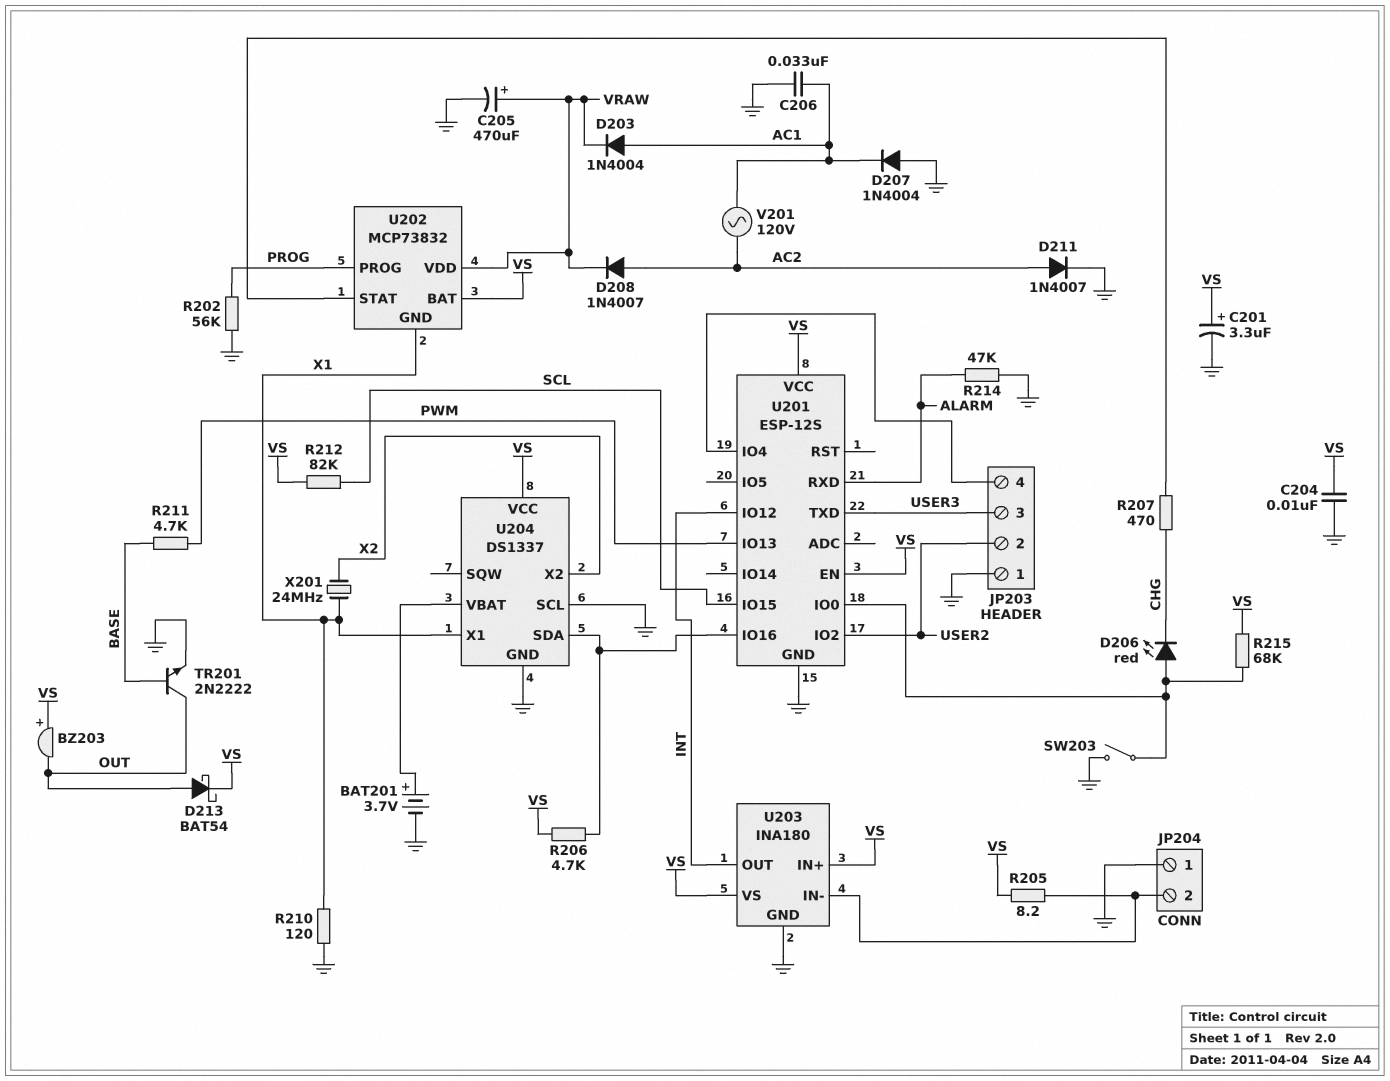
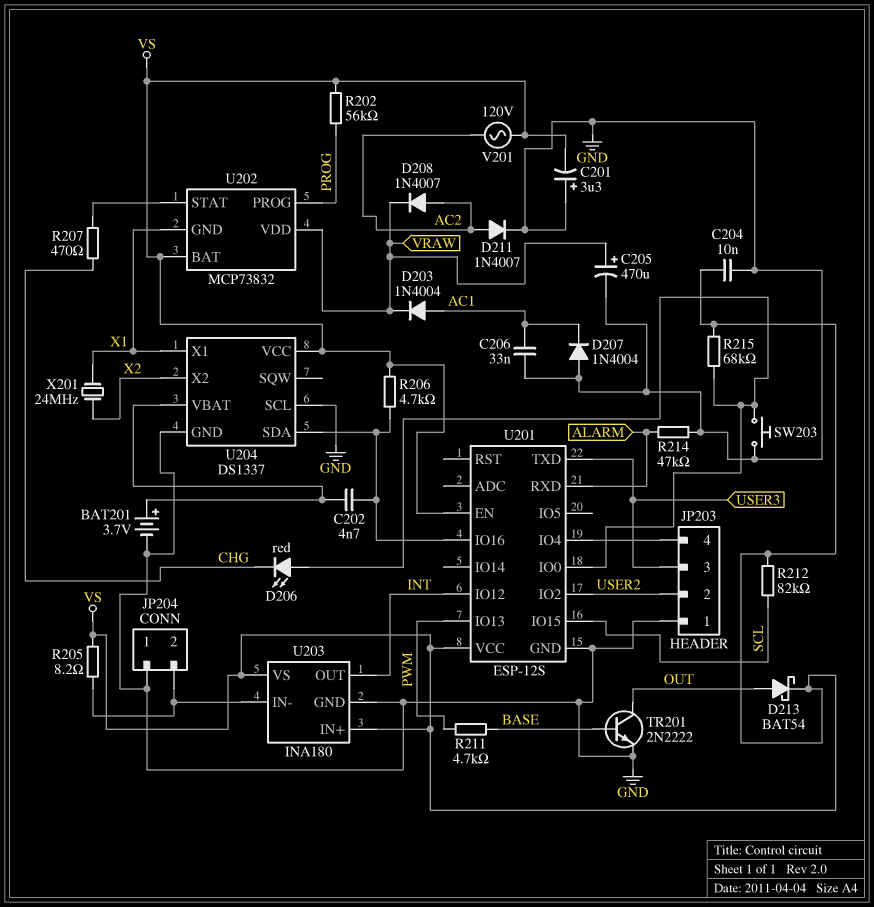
BZ203: buzzer (plus VS, minus OUT) -> none
C201: 3.3uF (plus VS, minus GND) -> 3.3uF (plus GND, minus VS)
C202: none -> 4.7nF (U201/IO16, U204/VBAT)
R202: 56k (GND, PROG) -> 56k (PROG, VS)
R210: 120 (GND, X1) -> none
SW203: switch (GND, U201/IO0) -> button (GND, U201/IO0)
V201: AC 120V (AC1, AC2) -> AC 120V (AC2, VS)

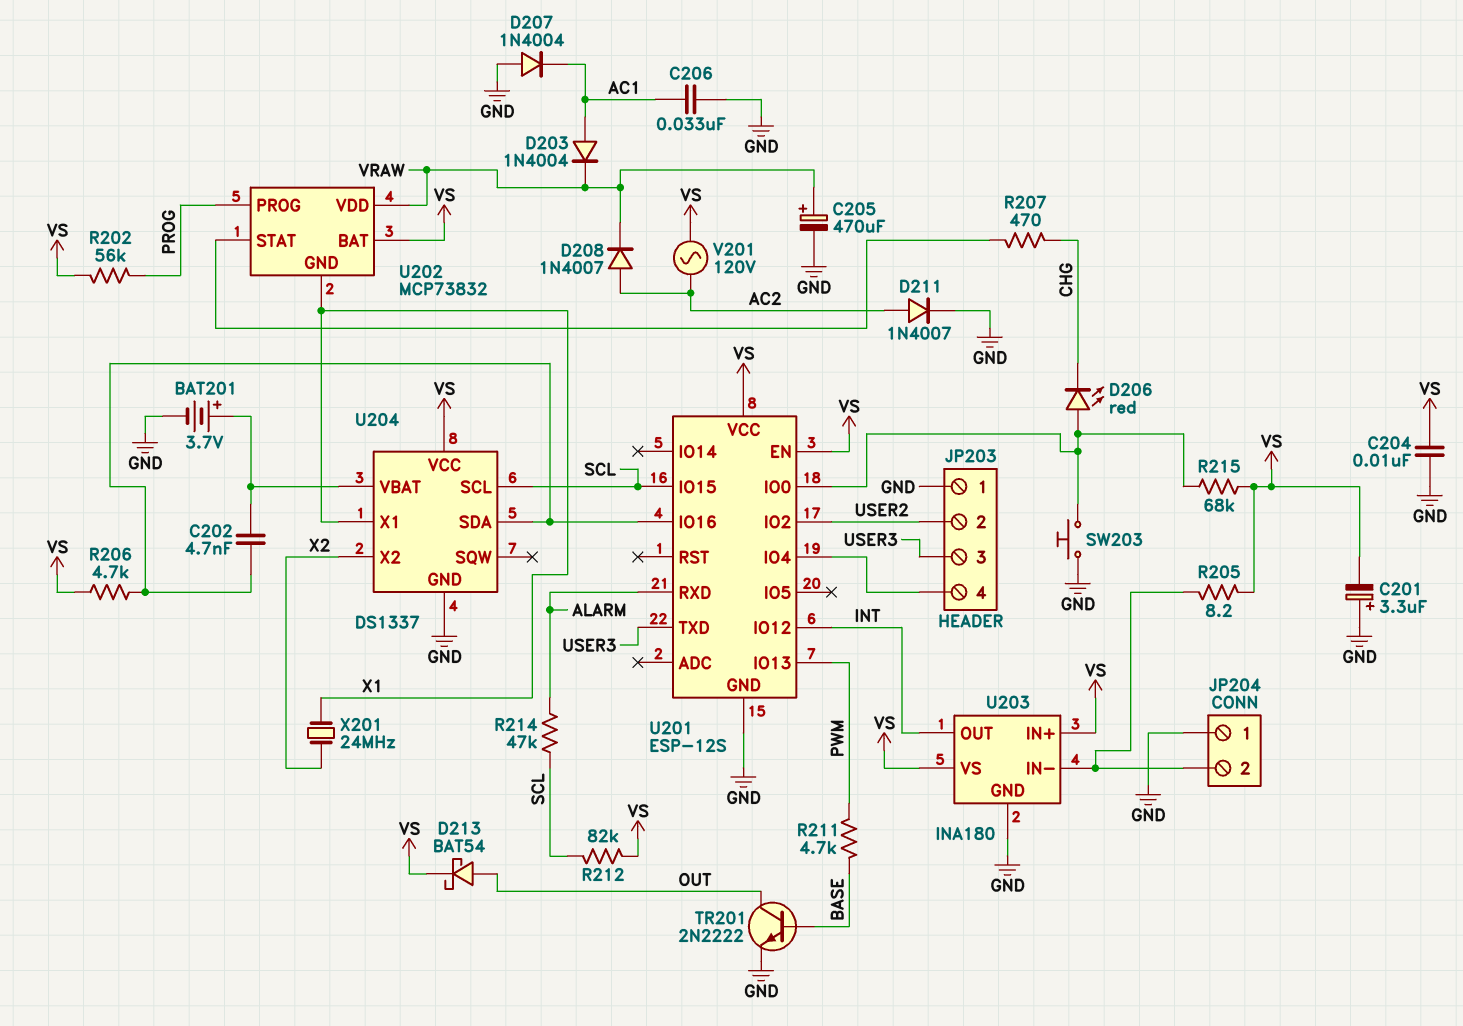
R214: 47k (ALARM, GND) -> 47k (ALARM, SCL)
U204 pin SCL: GND -> SCL

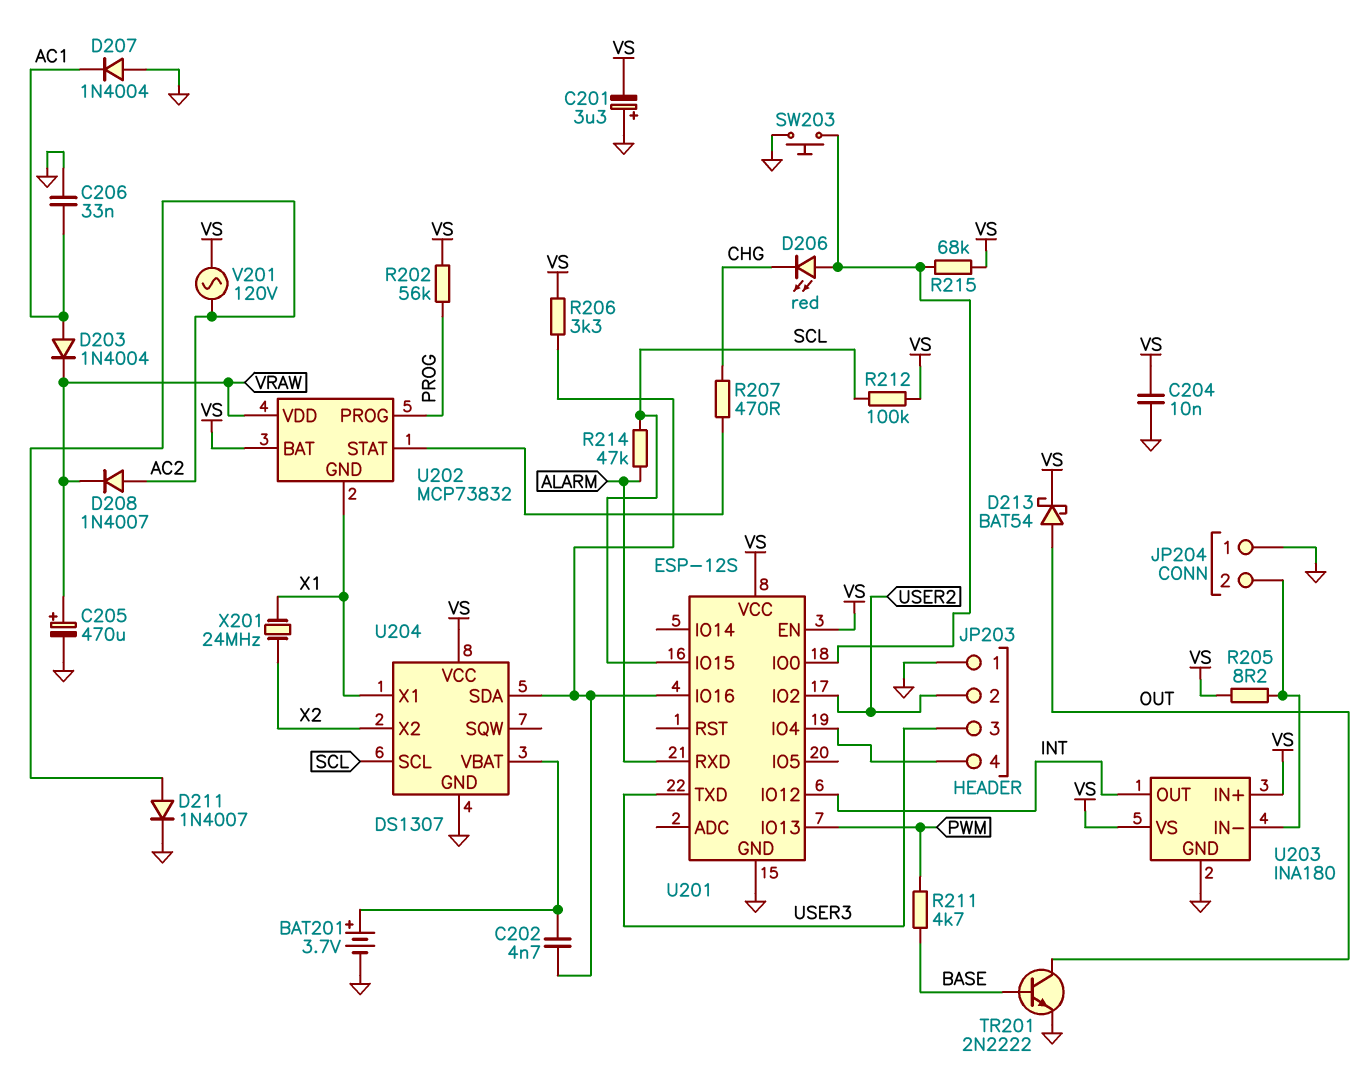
R206: 4.7k (U201/IO16, VS) -> 3.3k (U201/IO16, VS)
R212: 82k (SCL, VS) -> 100k (SCL, VS)
U204: DS1337 -> DS1307

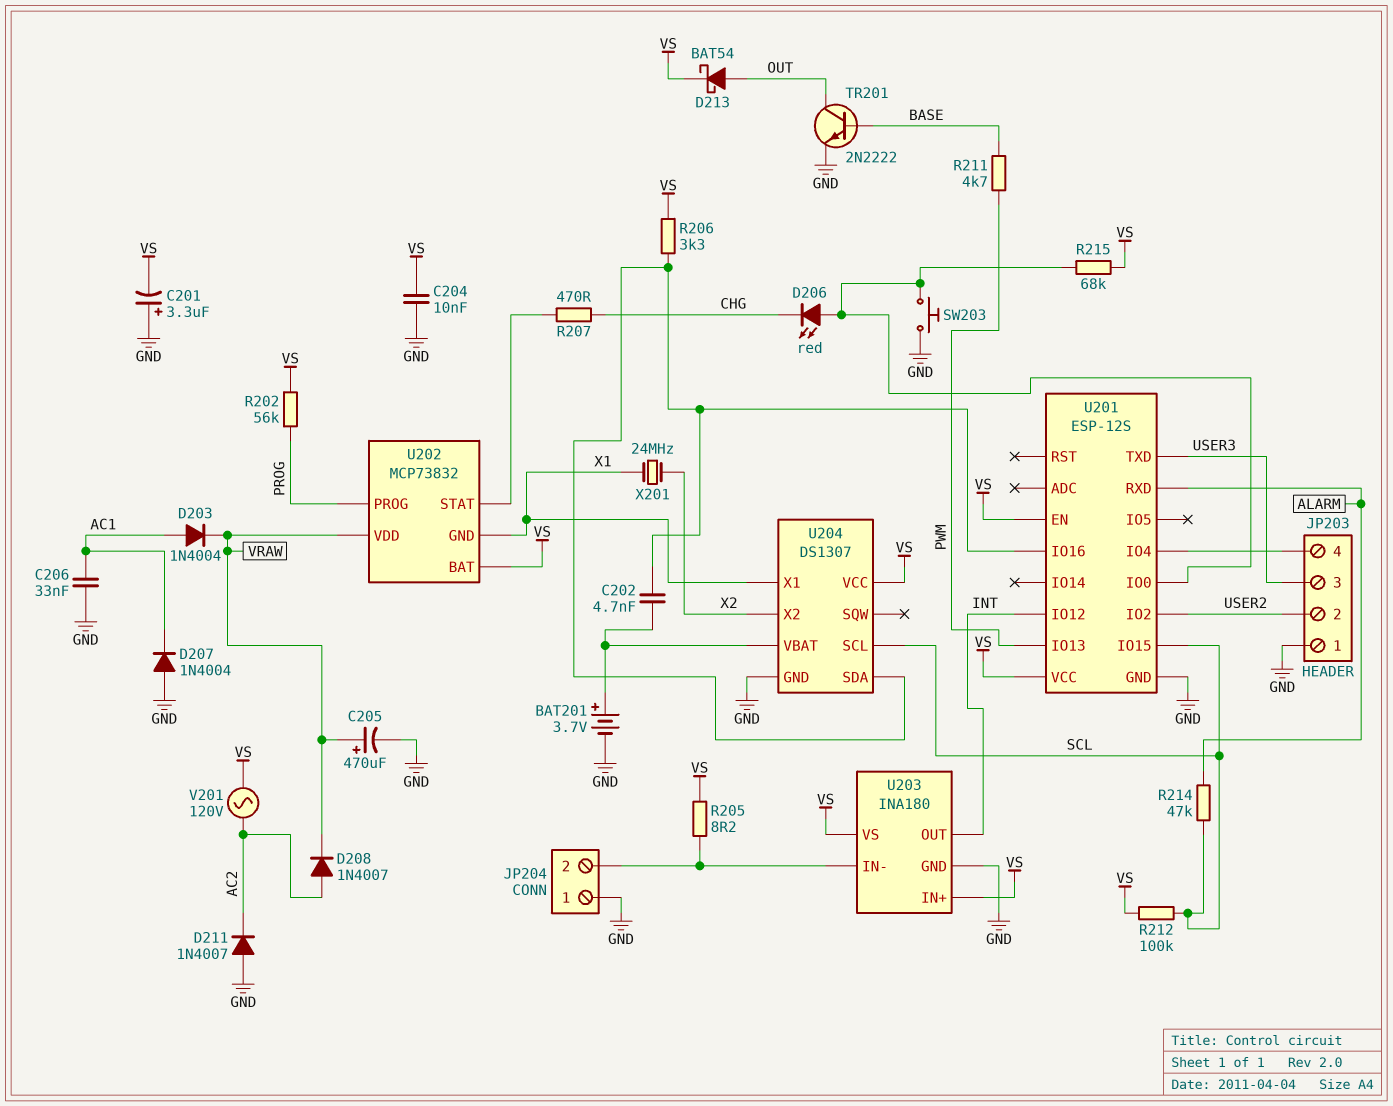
D211: diode 1N4007 (A AC2, K GND) -> diode 1N4007 (A GND, K AC2)

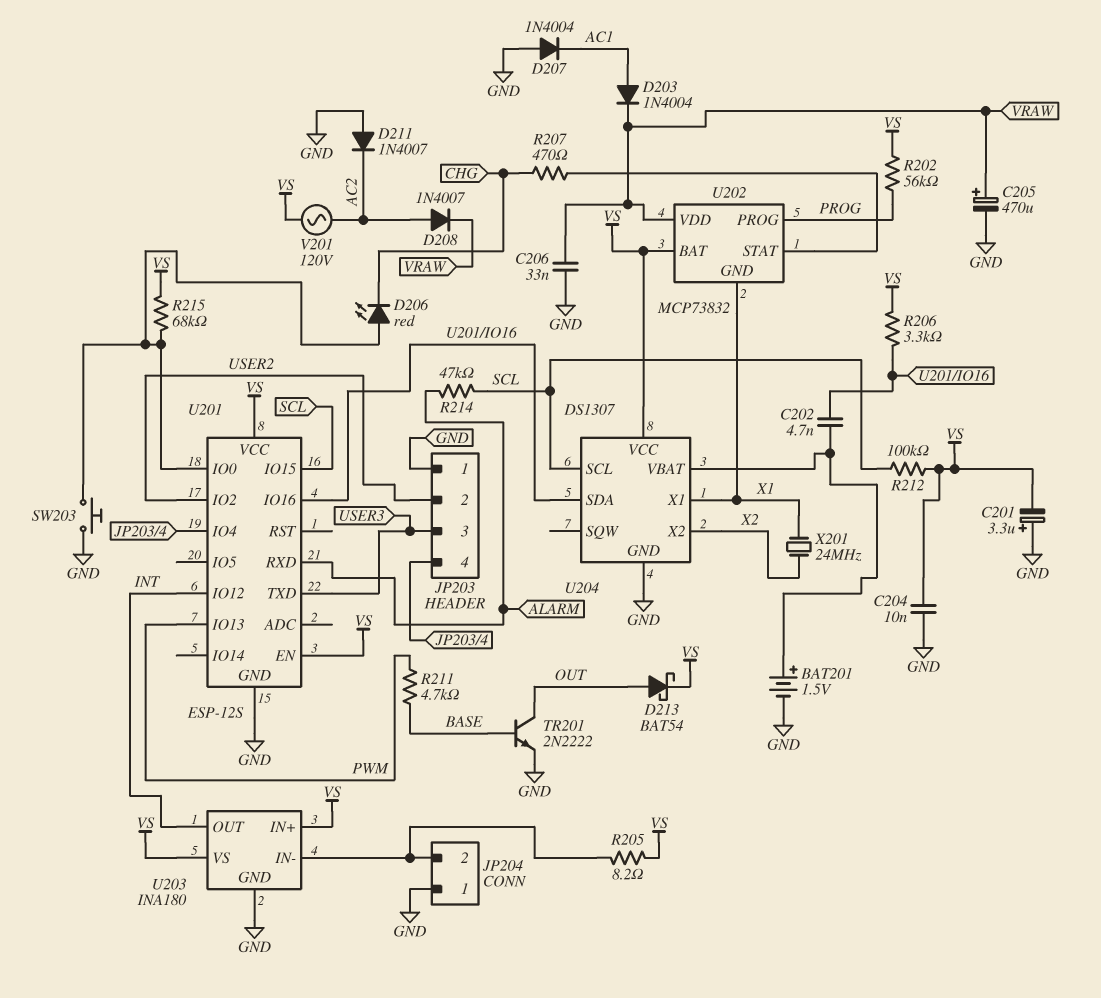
BAT201: 3.7V (plus U204/VBAT, minus GND) -> 1.5V (plus U204/VBAT, minus GND)
C206: 33nF (AC1, GND) -> 33nF (GND, VRAW)

